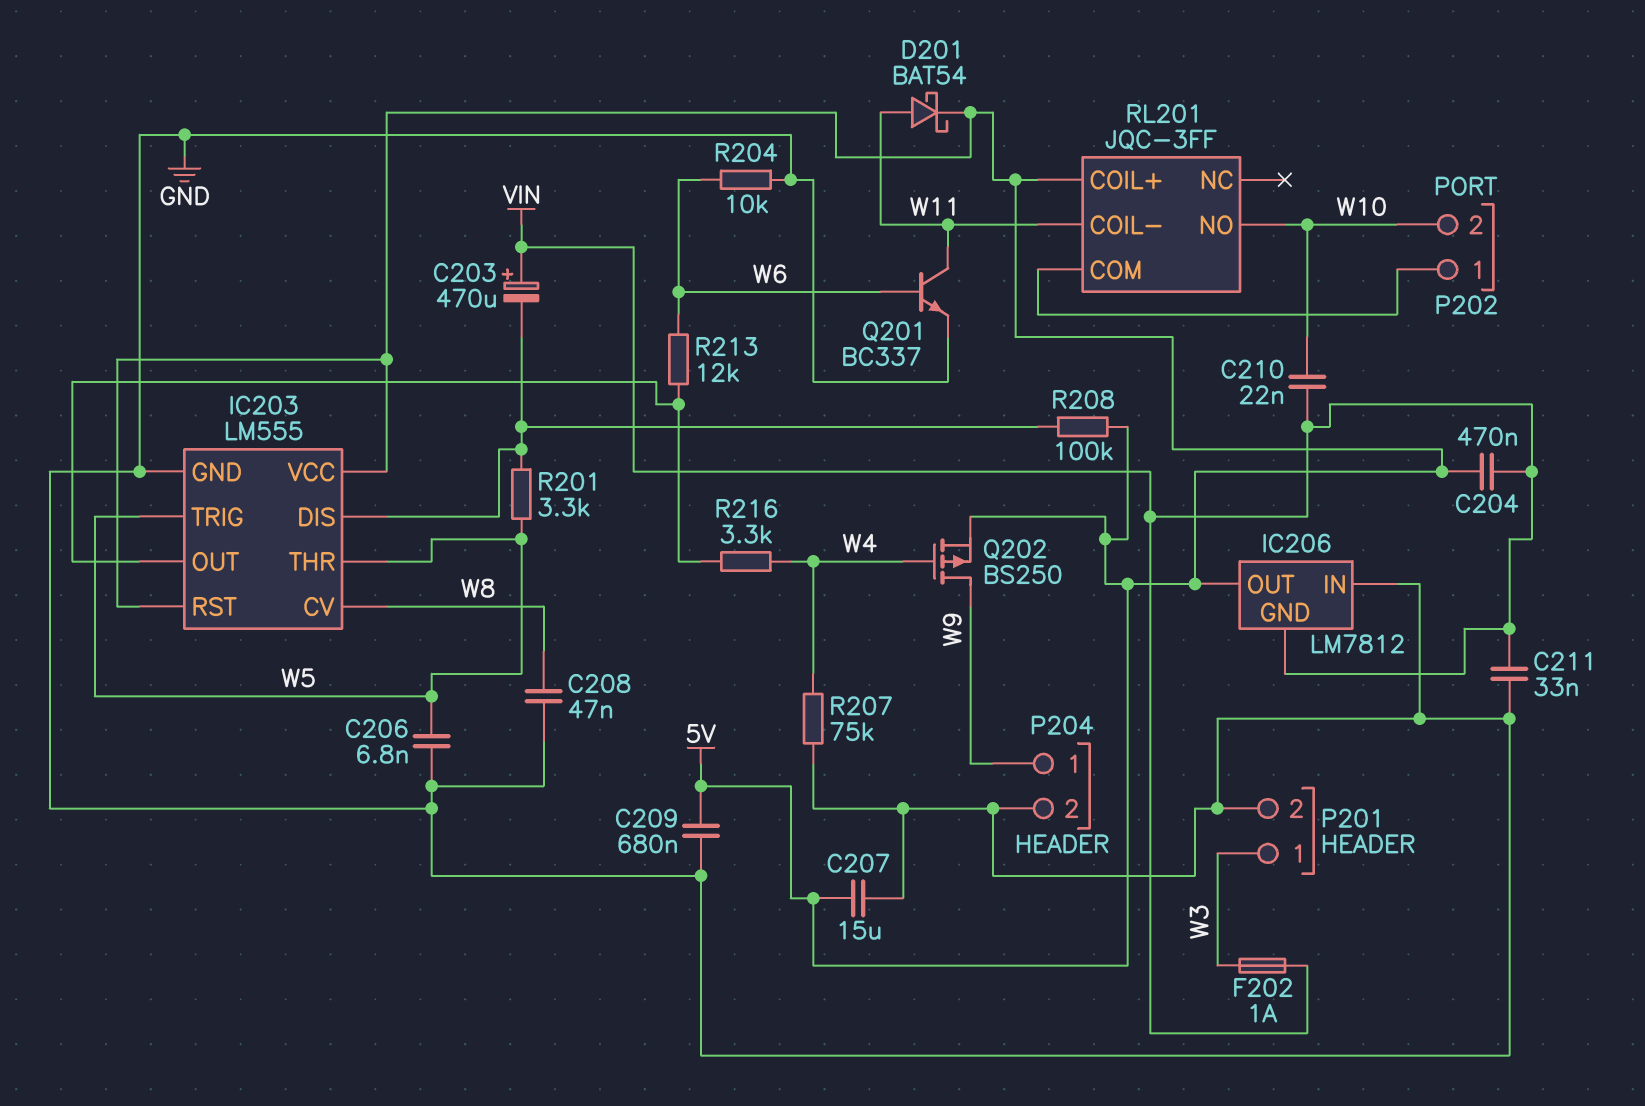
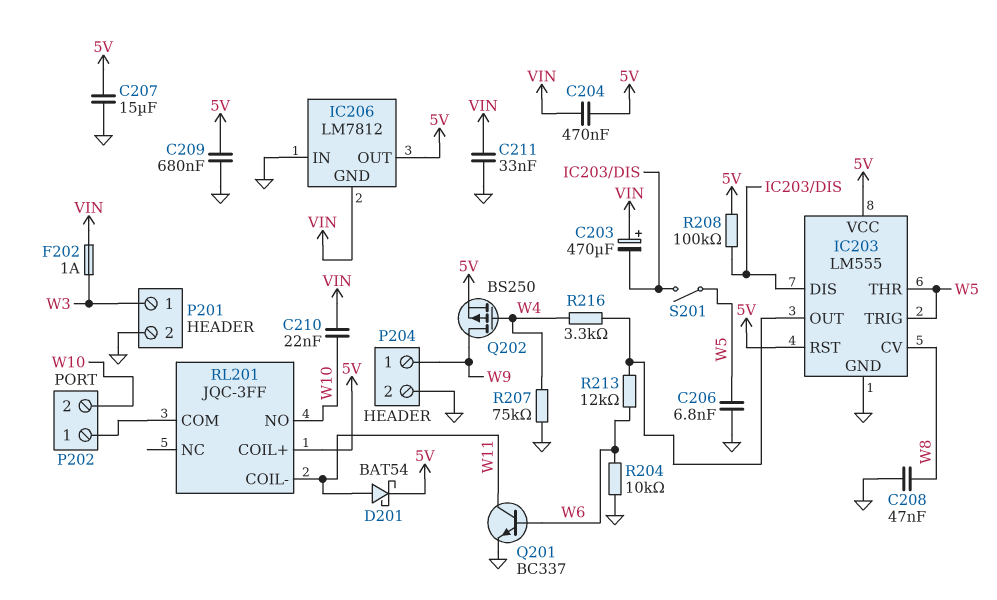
R201: 3.3k (IC203/DIS, W5) -> none
S201: none -> switch (IC203/DIS, W5)

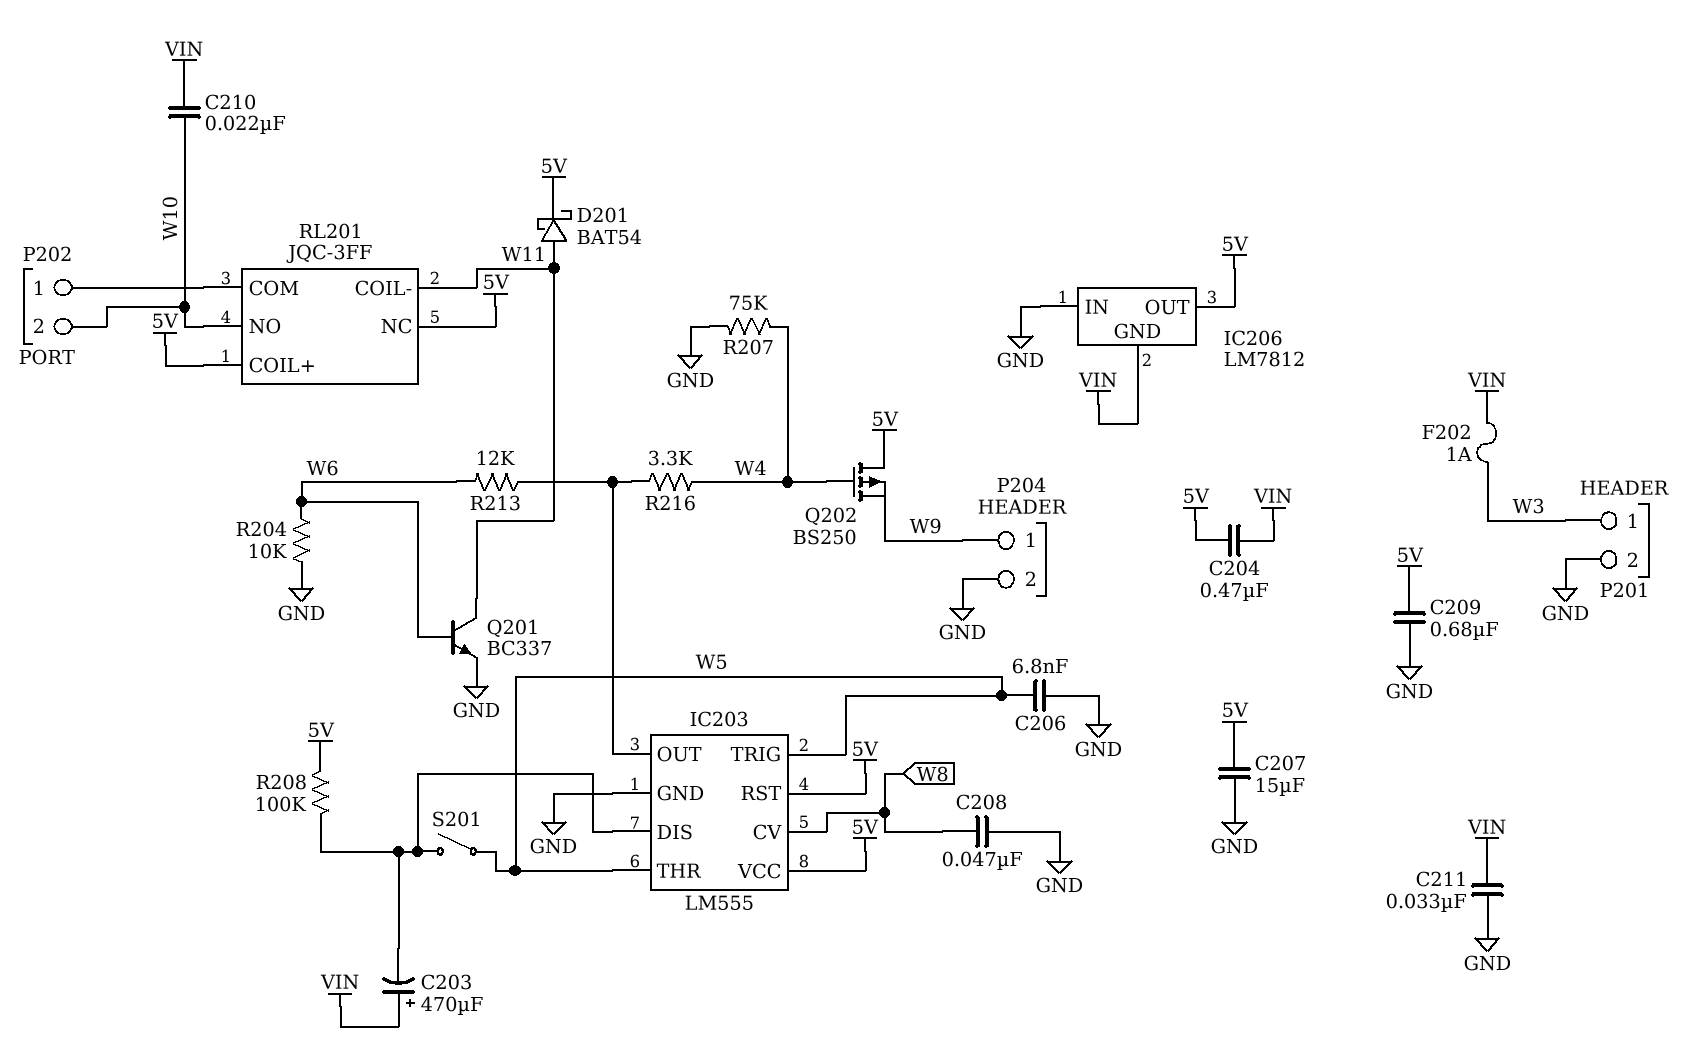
Q202: PMOS BS250 (G W4, D W9, S 5V) -> PMOS BS250 (G W4, D 5V, S W9)
RL201 pin NC: none -> 5V

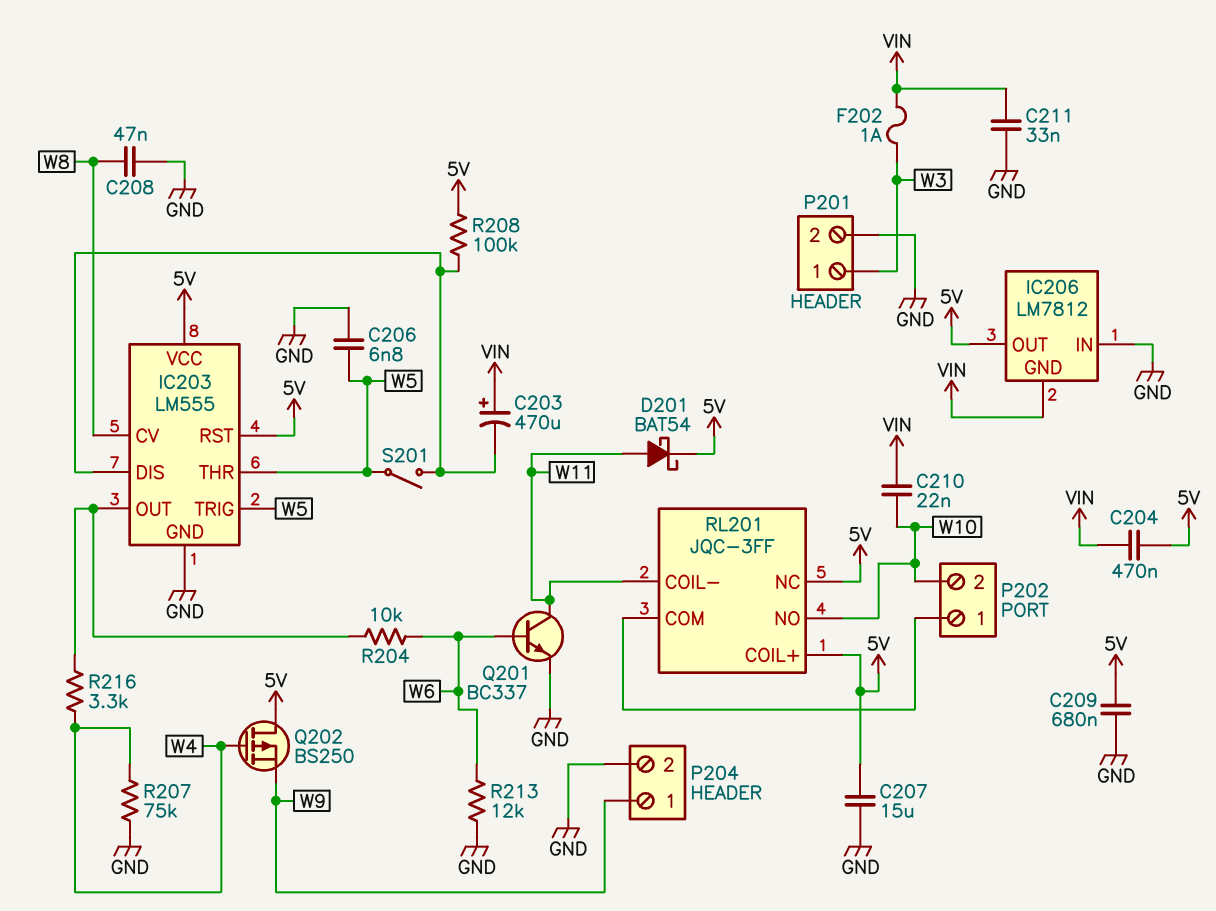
R204: 10k (GND, W6) -> 10k (IC203/OUT, W6)
R213: 12k (IC203/OUT, W6) -> 12k (GND, W6)

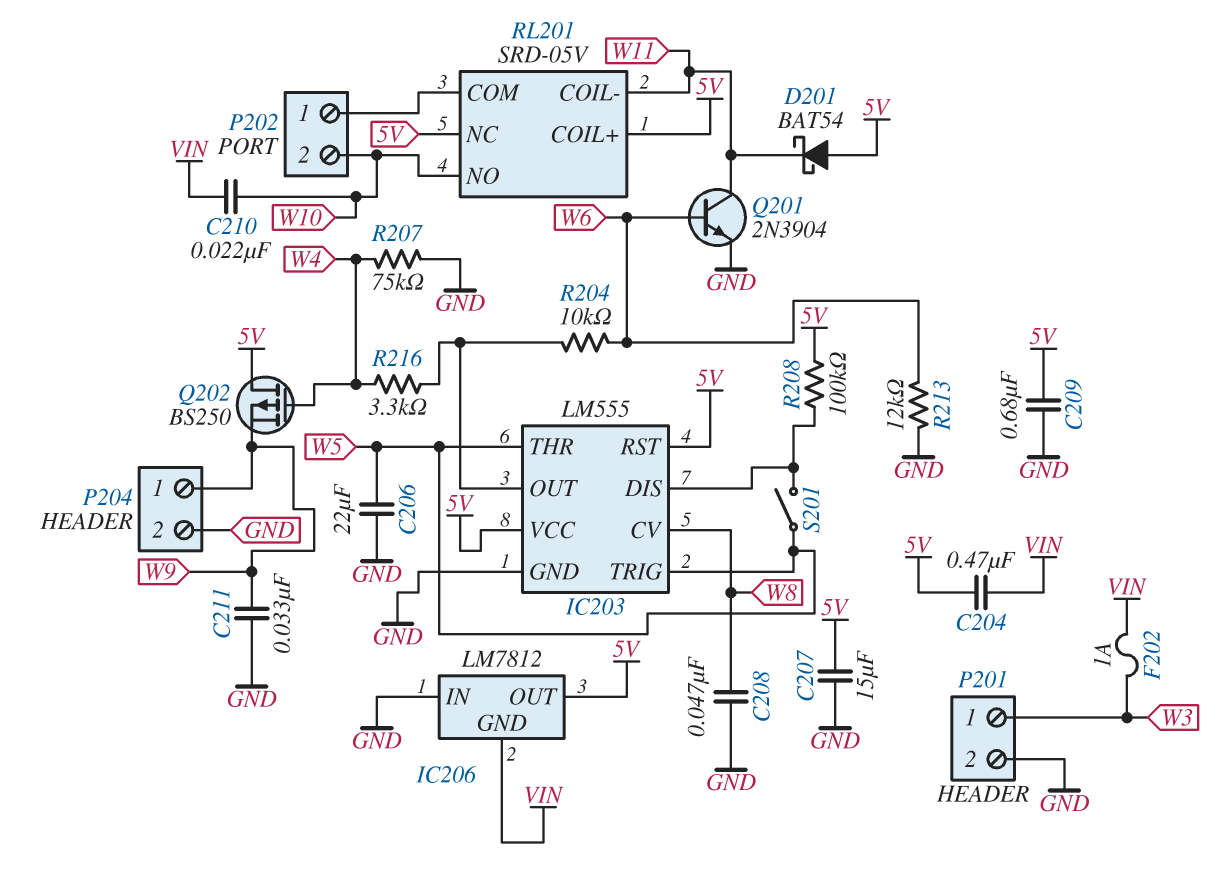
C203: 470uF (plus VIN, minus IC203/DIS) -> none
C206: 6.8nF (GND, W5) -> 22uF (GND, W5)
C211: 33nF (GND, VIN) -> 33nF (GND, W9)
D201: schottky BAT54 (A W11, K 5V) -> schottky BAT54 (A 5V, K W11)
Q201: NPN BC337 (B W6, C W11, E GND) -> NPN 2N3904 (B W6, C W11, E GND)
RL201: JQC-3FF -> SRD-05V

